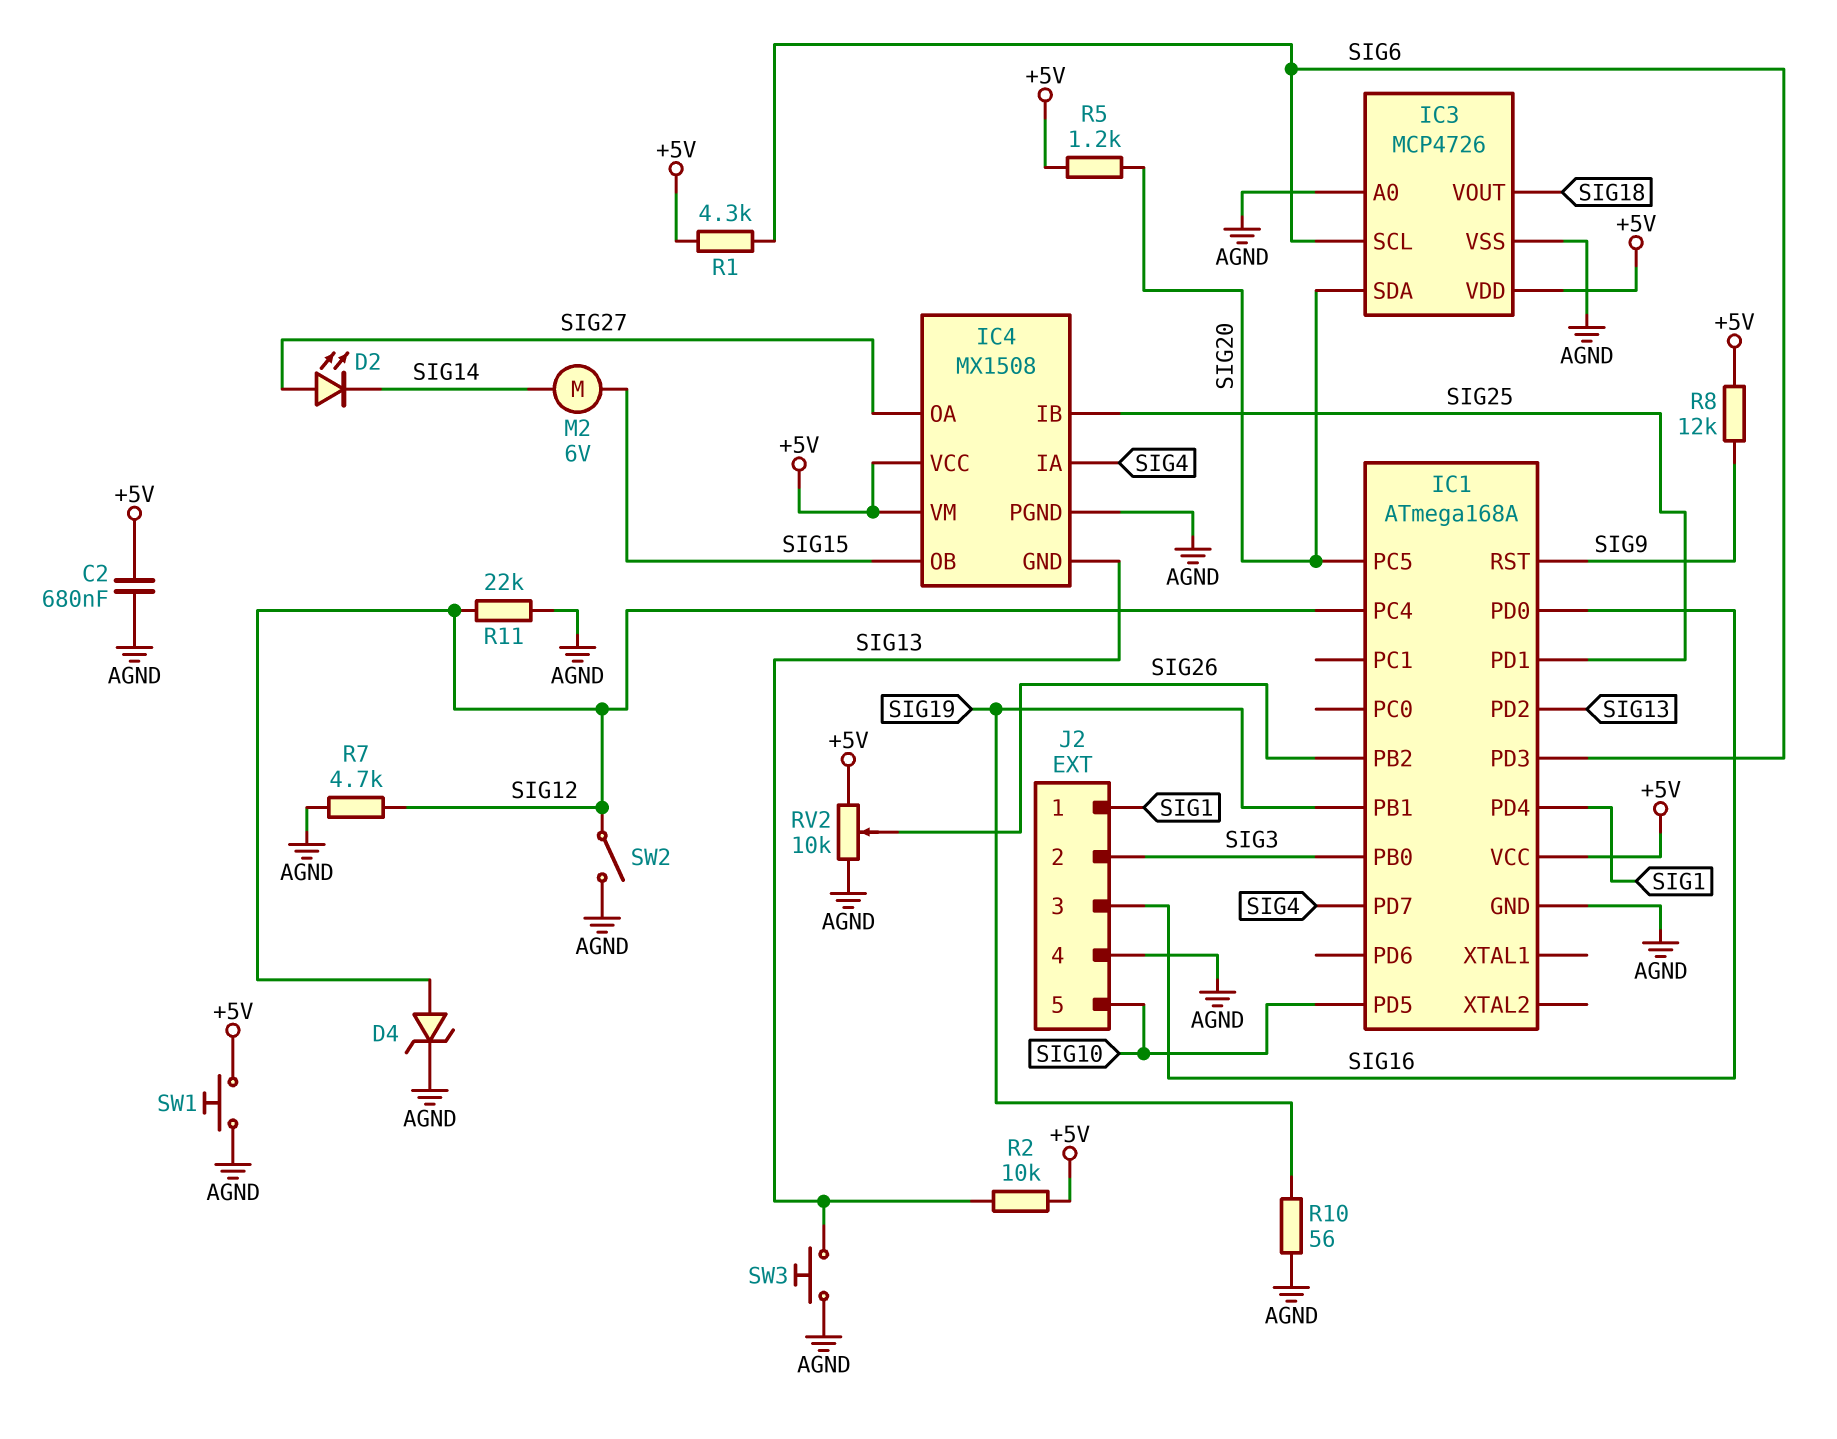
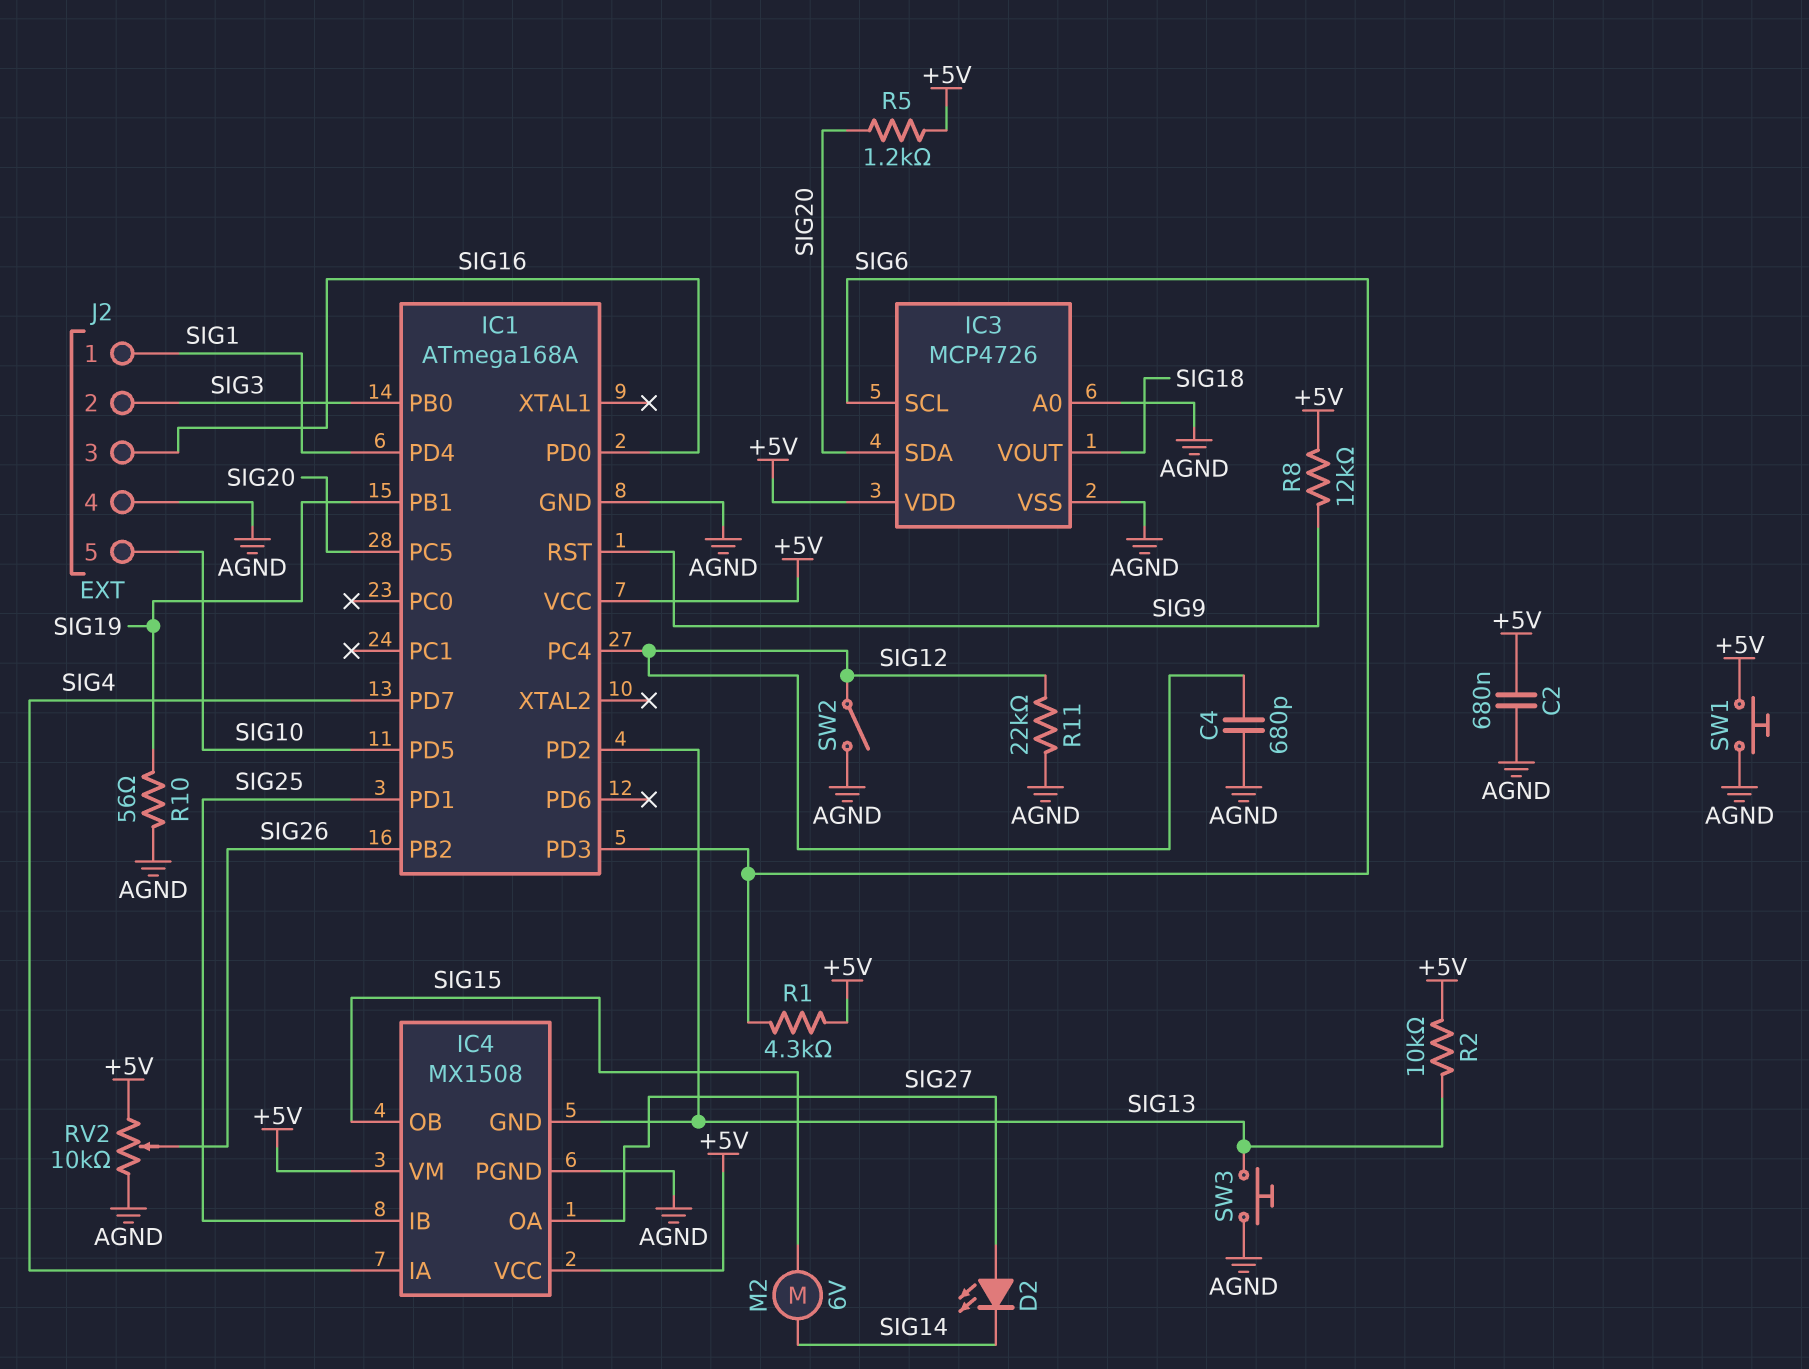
C4: none -> 680pF (AGND, SIG12)
D4: zener (A SIG12, K AGND) -> none
R7: 4.7k (AGND, SIG12) -> none

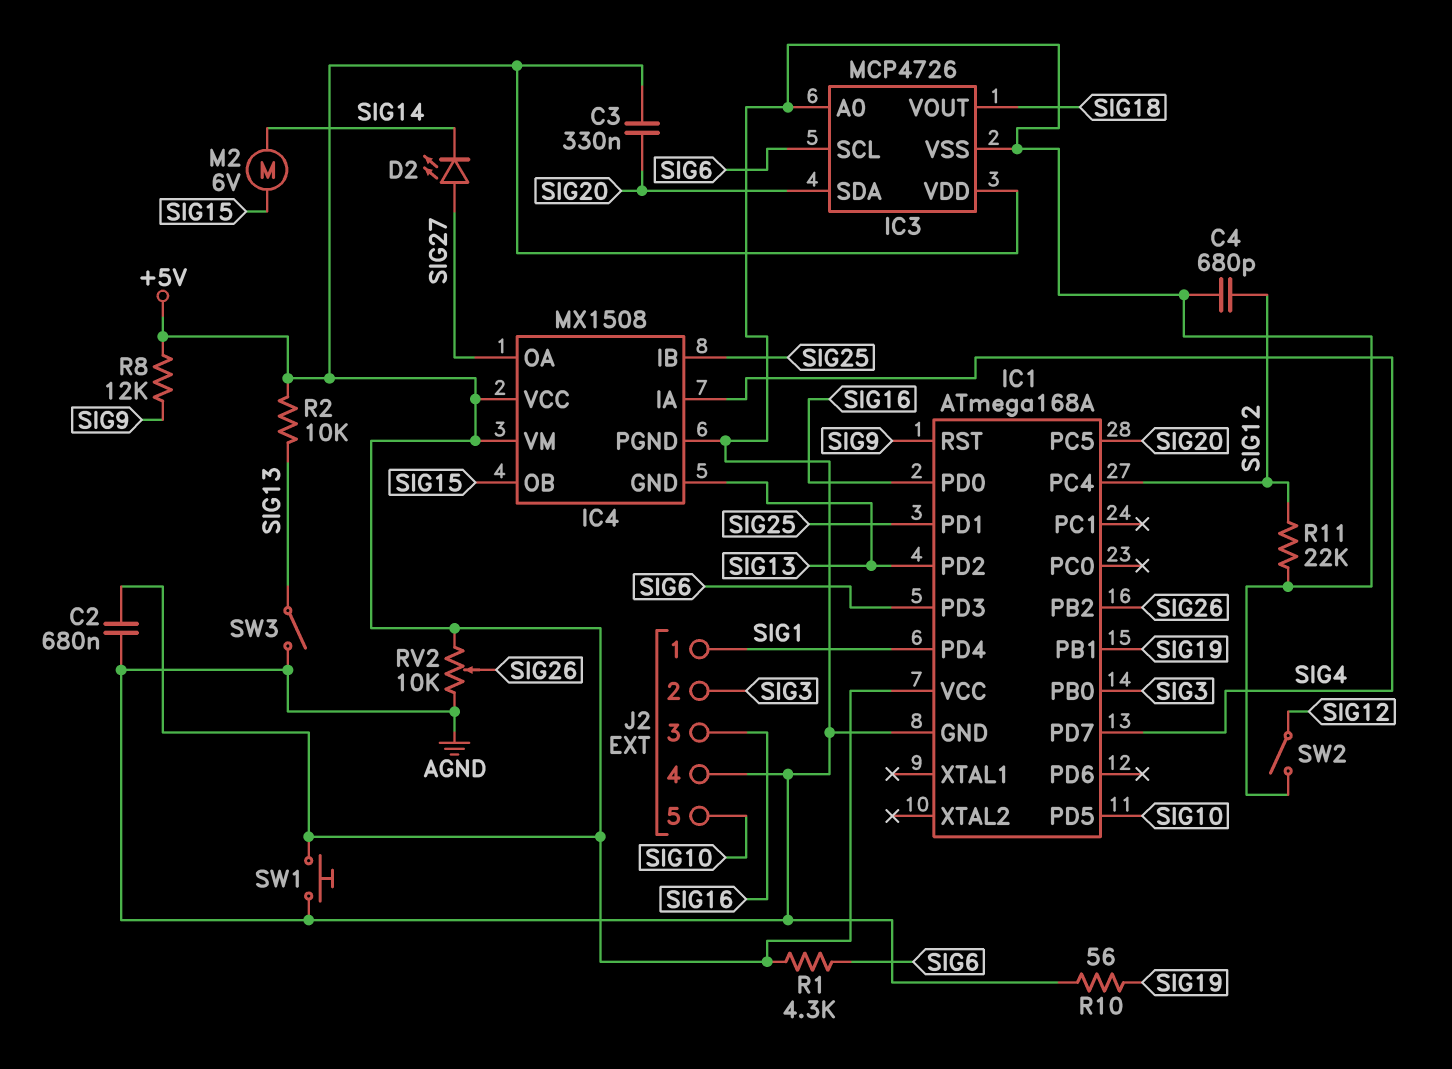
C3: none -> 330nF (+5V, SIG20)
R5: 1.2k (+5V, SIG20) -> none
SW3: button (AGND, SIG13) -> switch (AGND, SIG13)

